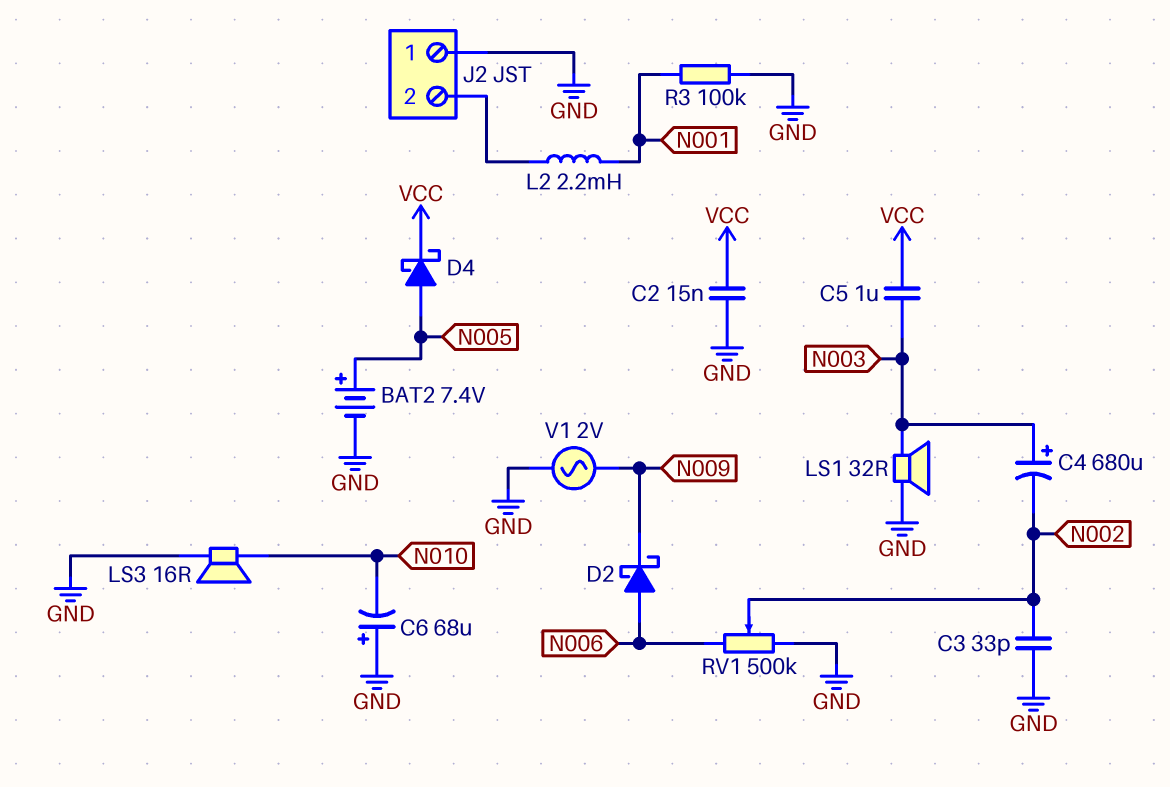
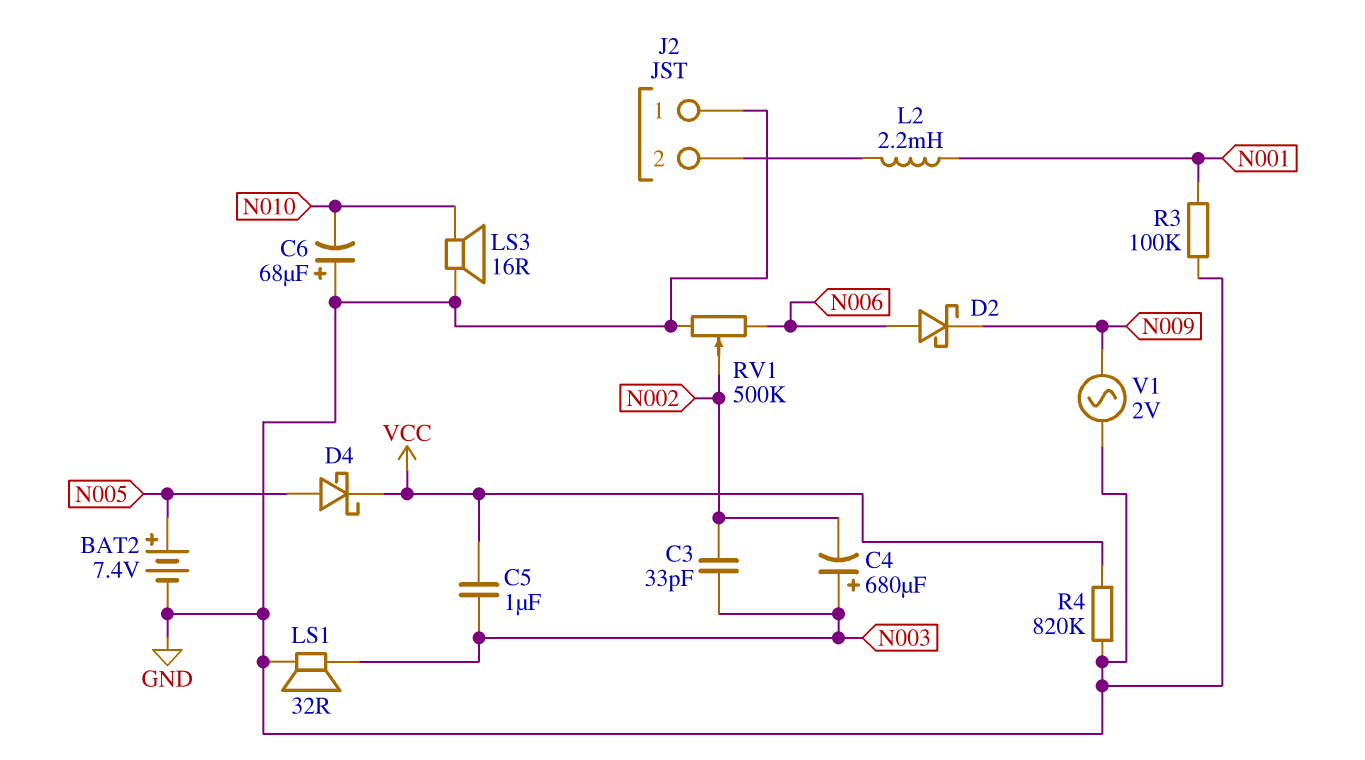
C2: 15nF (GND, VCC) -> none
C3: 33pF (GND, N002) -> 33pF (N002, N003)
R4: none -> 820k (GND, VCC)

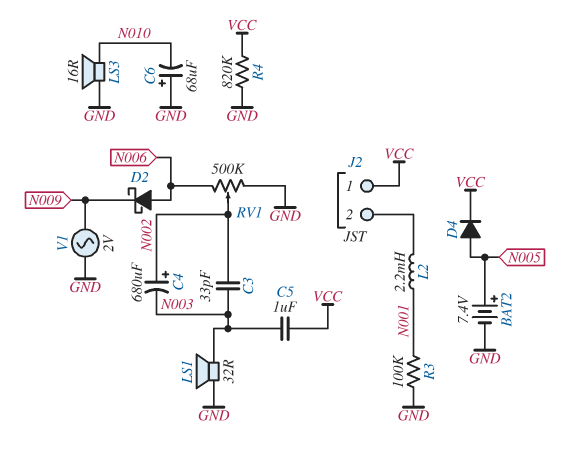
C4: 680uF (plus N003, minus N002) -> 680uF (plus N002, minus N003)
D4: schottky (A N005, K VCC) -> diode (A N005, K VCC)
J2 pin 1: GND -> VCC

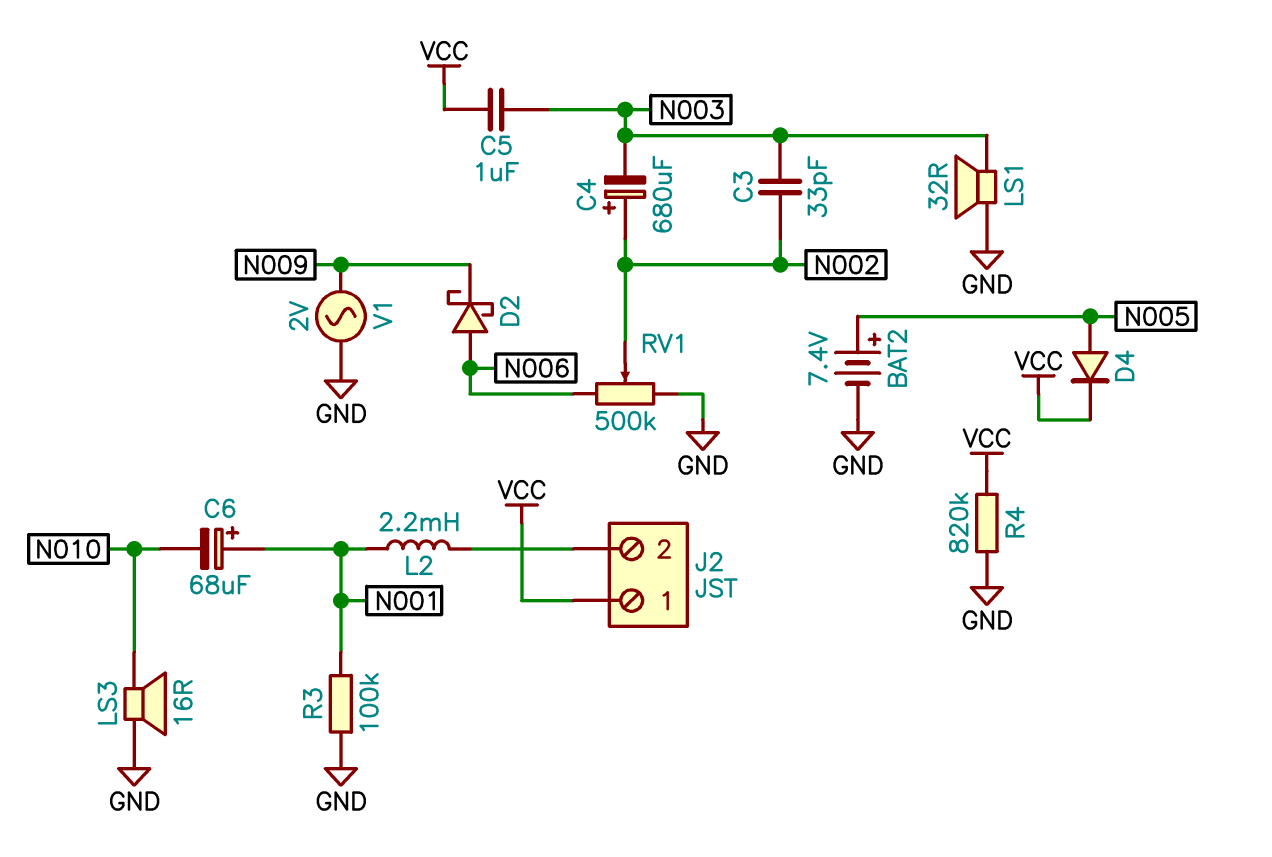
C6: 68uF (plus GND, minus N010) -> 68uF (plus N001, minus N010)

